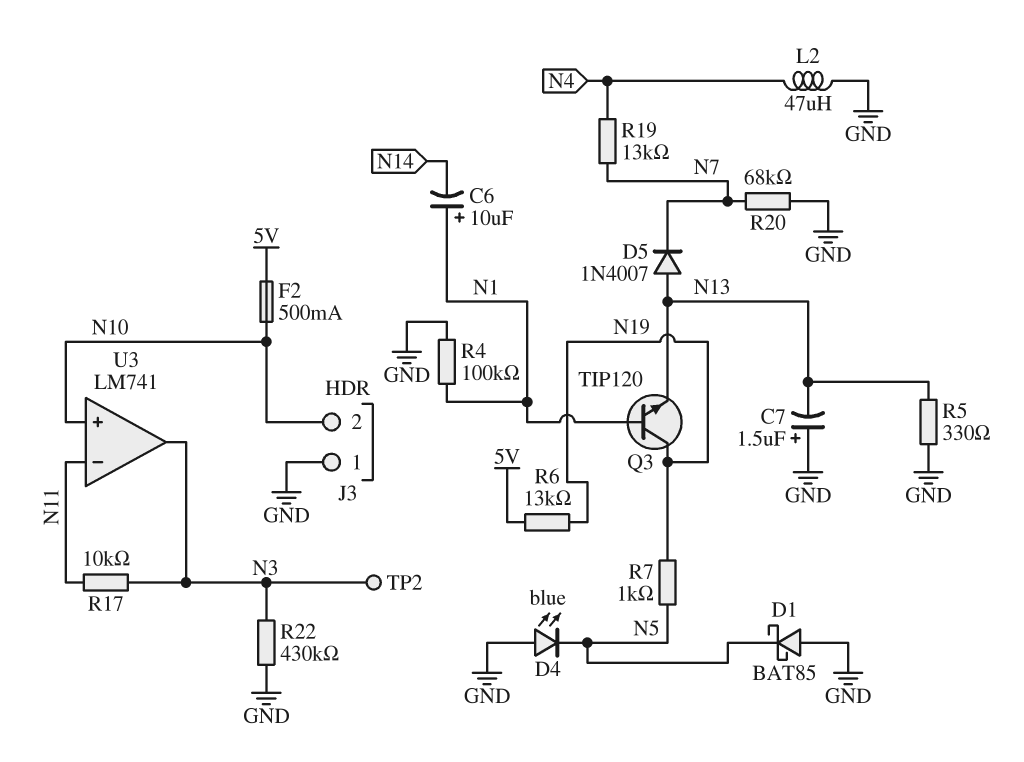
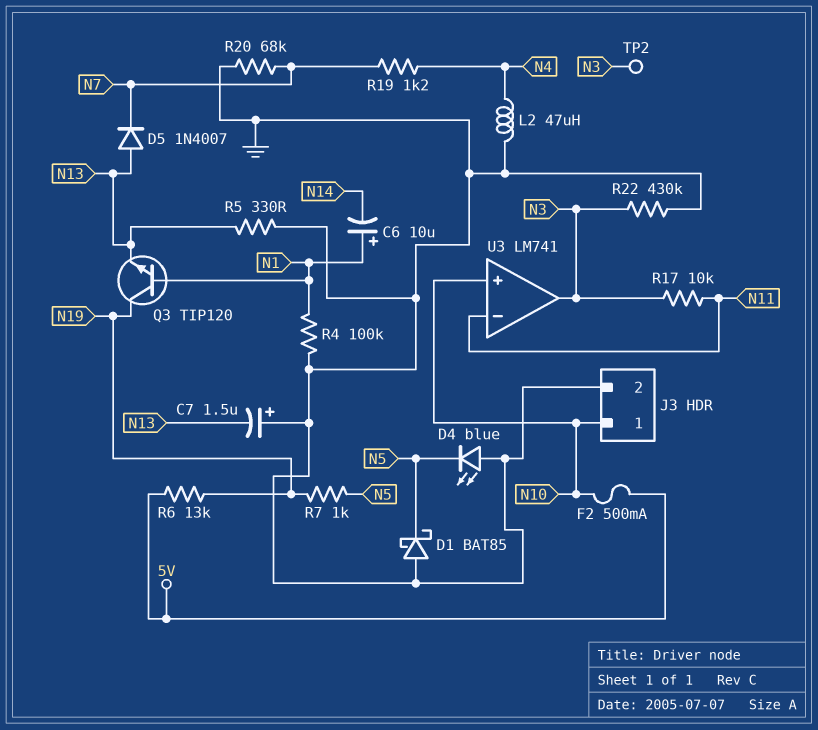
J3 pin 1: GND -> N10
J3 pin 2: N10 -> GND
R19: 13k (N4, N7) -> 1.2k (N4, N7)

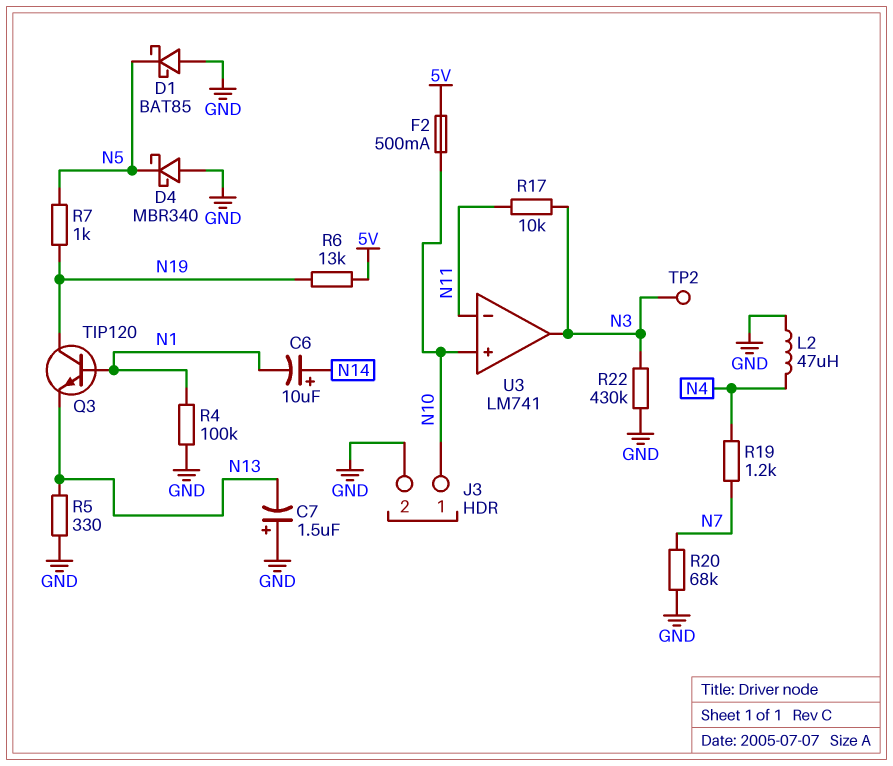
C6: 10uF (plus N1, minus N14) -> 10uF (plus N14, minus N1)
D4: LED blue (A GND, K N5) -> schottky MBR340 (A GND, K N5)
D5: diode 1N4007 (A N13, K N7) -> none

